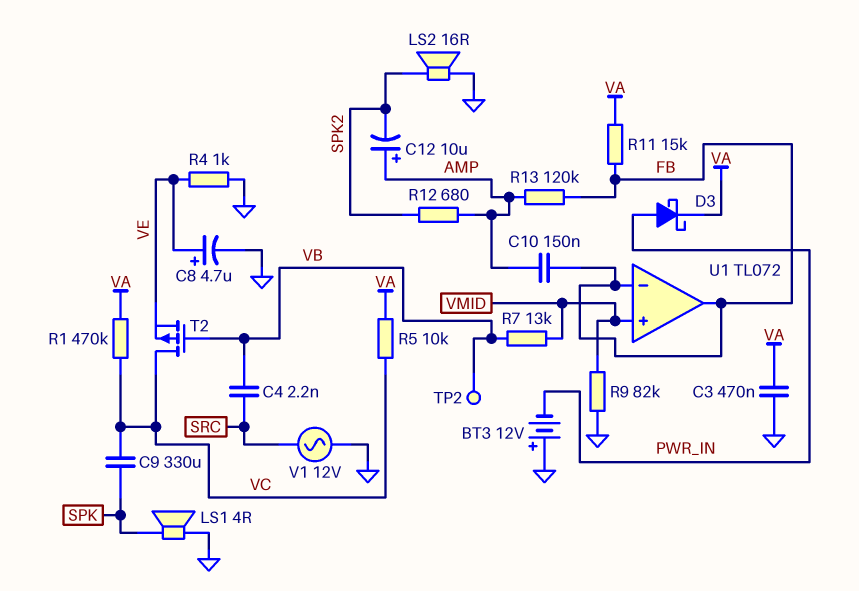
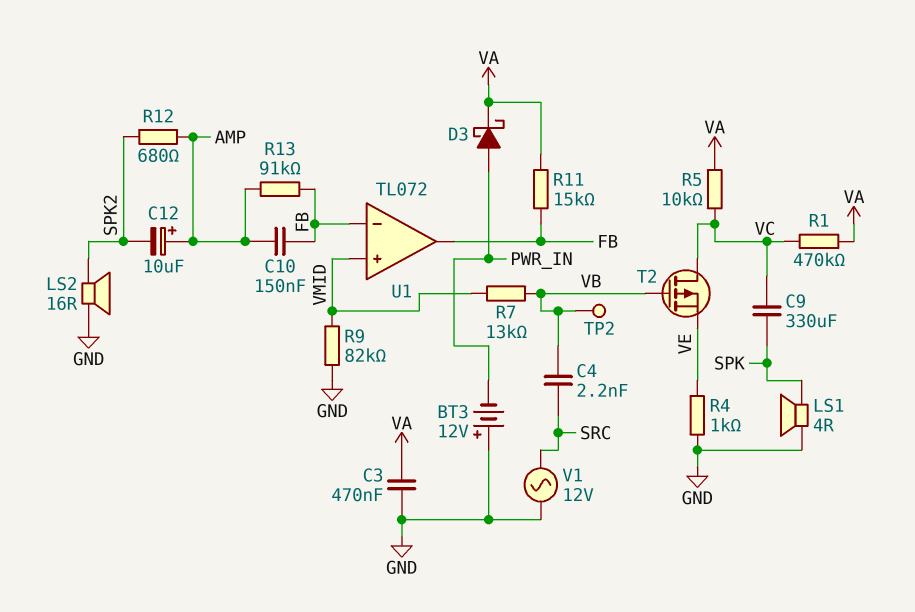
C8: 4.7uF (plus VE, minus GND) -> none
R13: 120k (AMP, FB) -> 91k (AMP, FB)

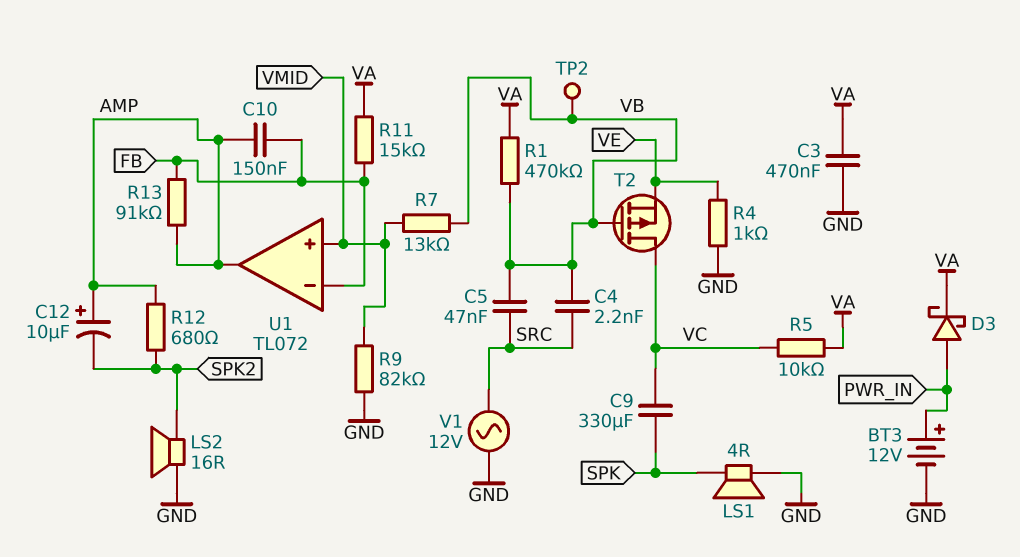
BT3: 12V (plus GND, minus PWR_IN) -> 12V (plus PWR_IN, minus GND)
C5: none -> 47nF (SRC, VB)
R1: 470k (VA, VC) -> 470k (VA, VB)
U1 pin out: FB -> AMP

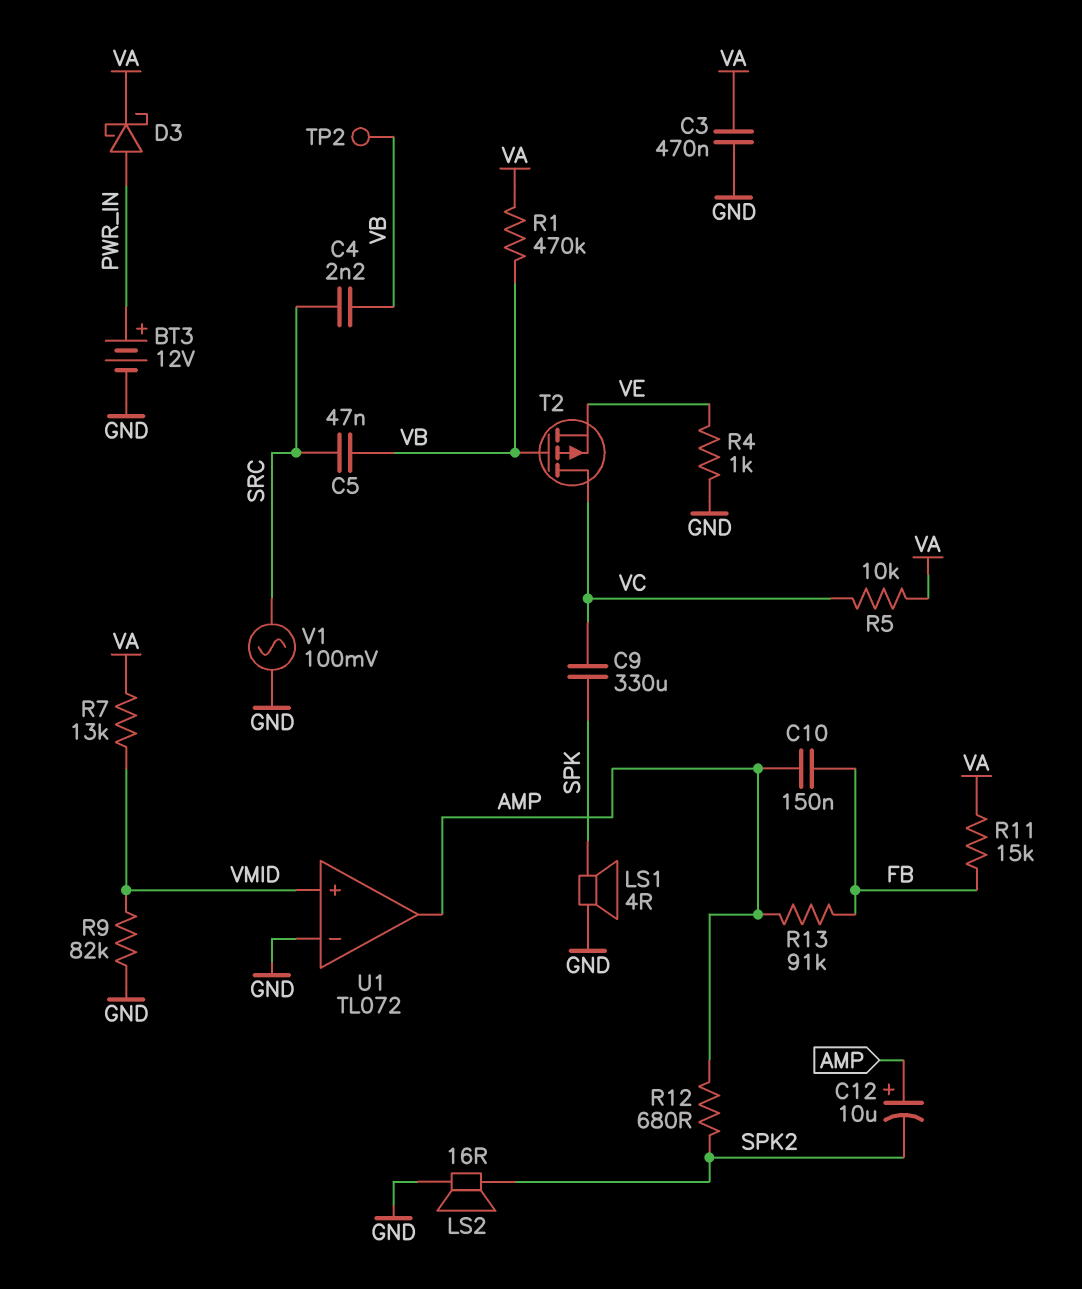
R7: 13k (VB, VMID) -> 13k (VA, VMID)
U1 pin in-: FB -> GND
V1: AC 12V (GND, SRC) -> AC 100mV (GND, SRC)

